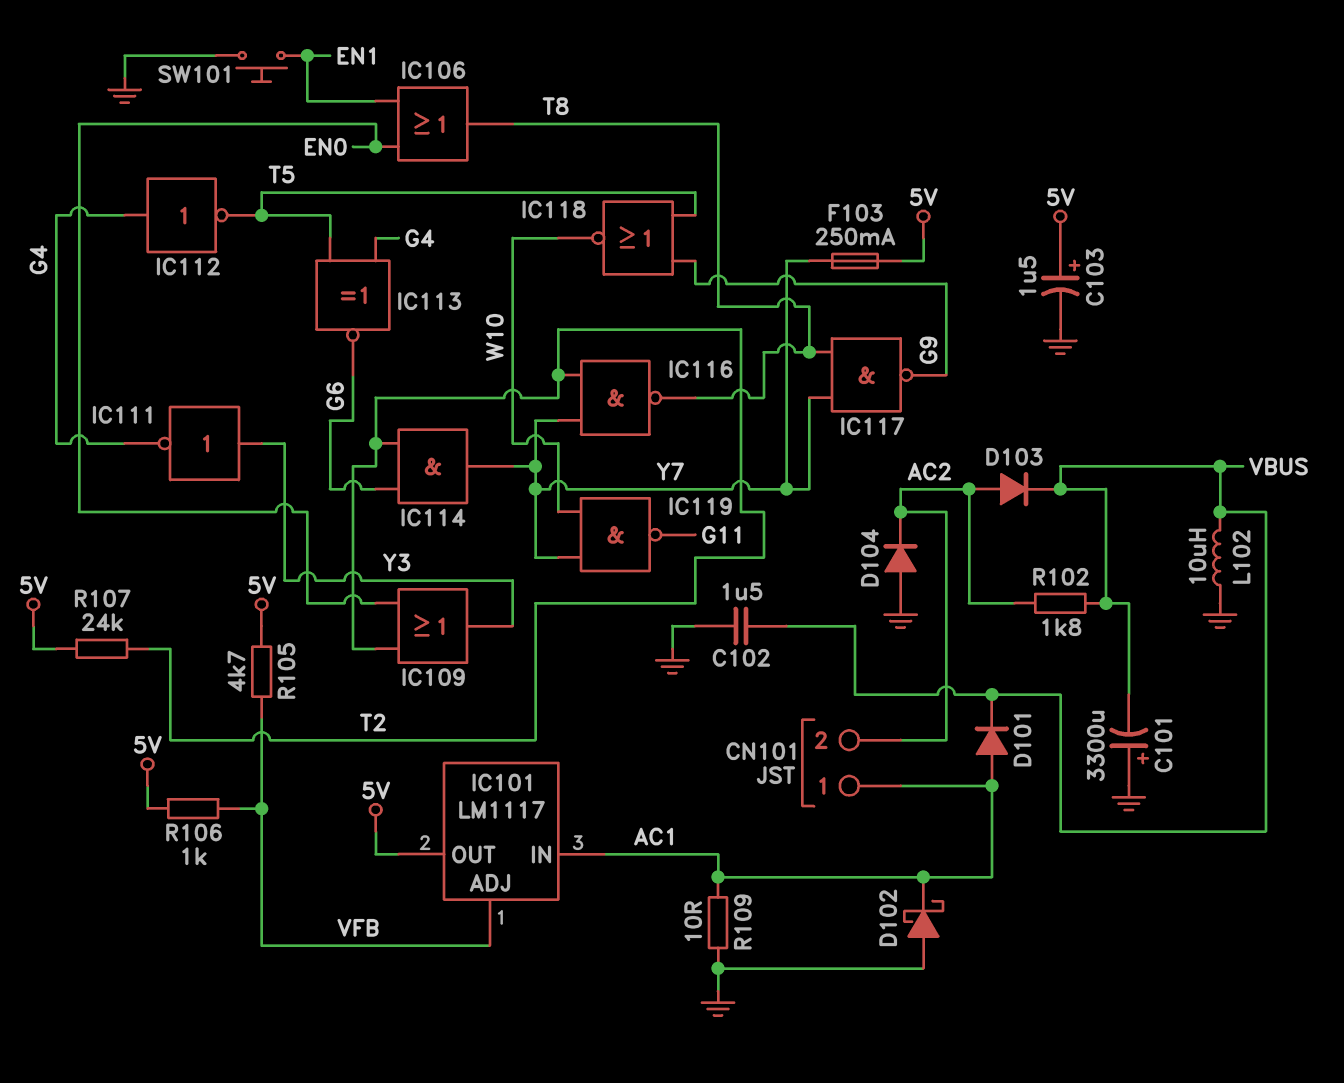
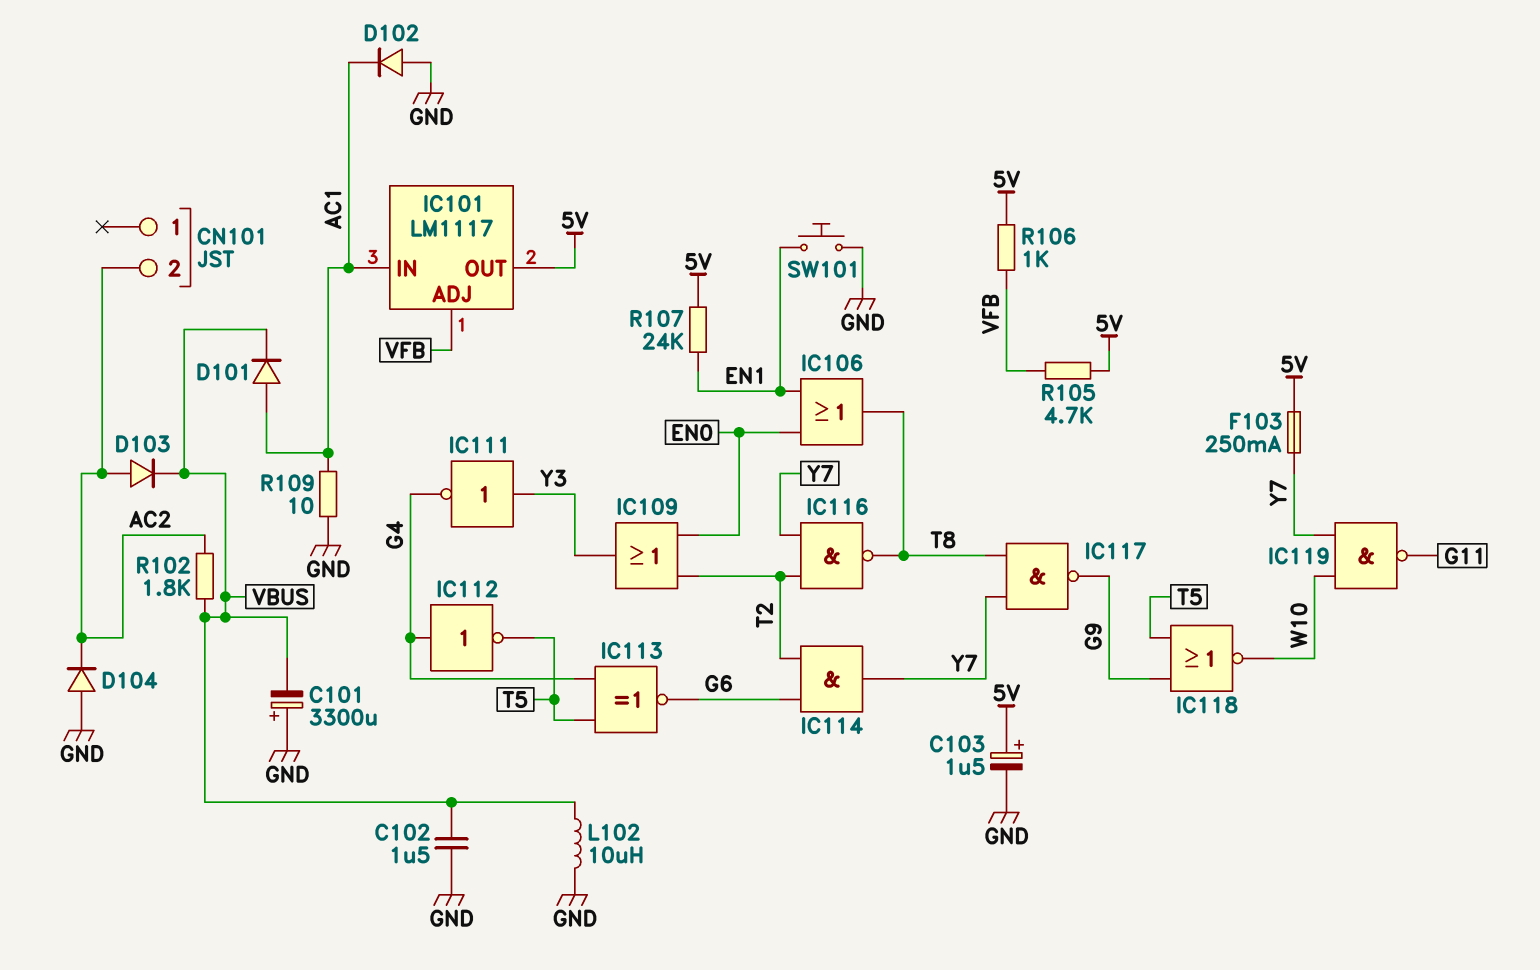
CN101 pin 1: AC1 -> none
D102: schottky (A GND, K AC1) -> diode (A GND, K AC1)
R107: 24k (5V, T2) -> 24k (5V, EN1)

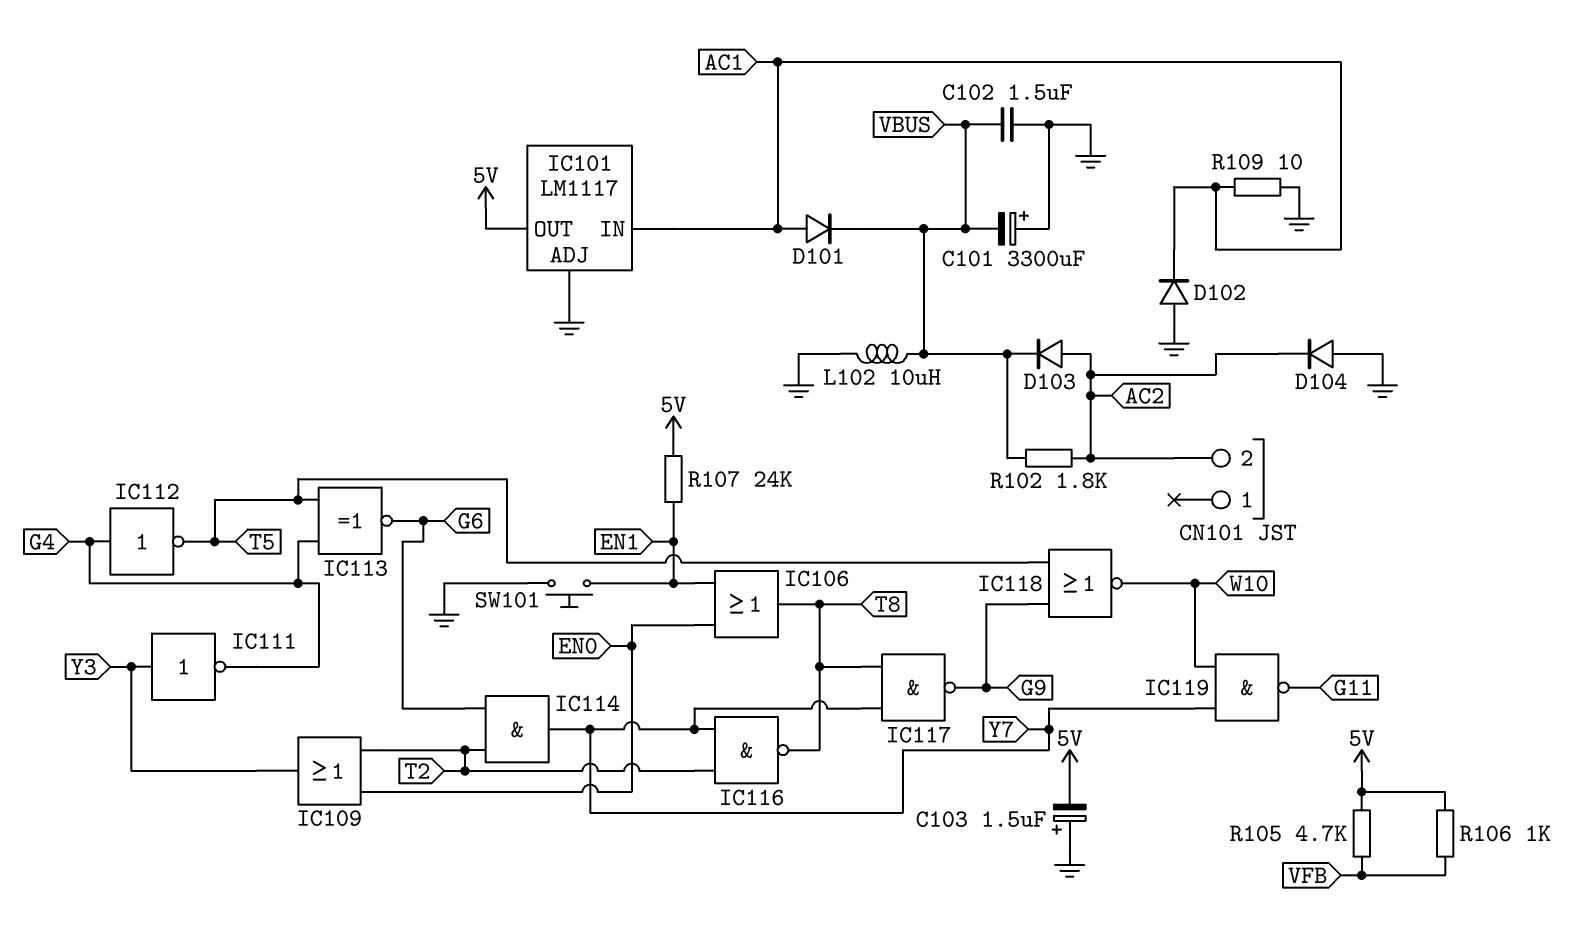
C103: 1.5uF (plus 5V, minus GND) -> 1.5uF (plus GND, minus 5V)
F103: 250mA (5V, Y7) -> none
IC101 pin ADJ: VFB -> GND

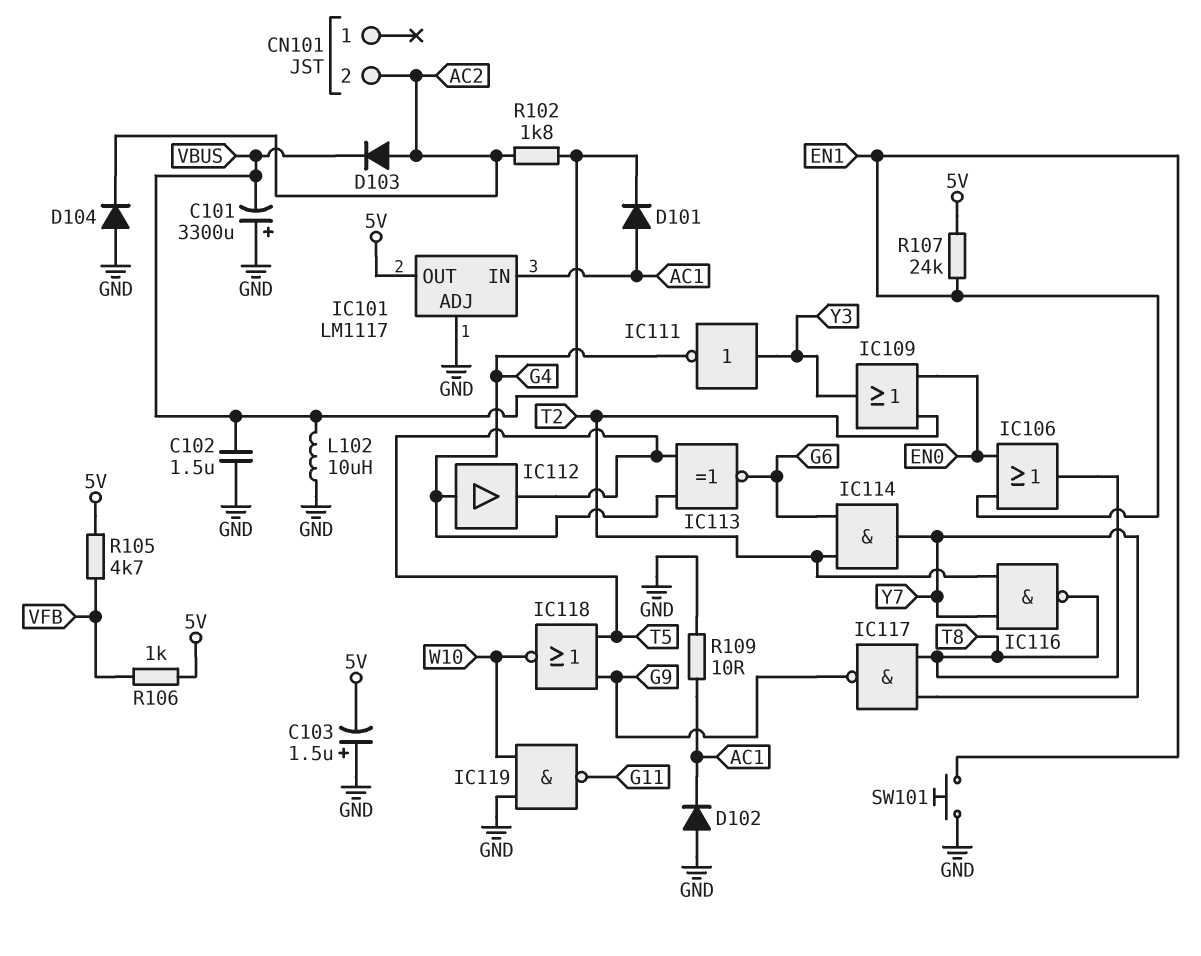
IC112: NOT (in G4, out T5) -> buffer (in G4, out T5)
IC119: NAND (in W10, in Y7, out G11) -> NAND (in GND, in W10, out G11)

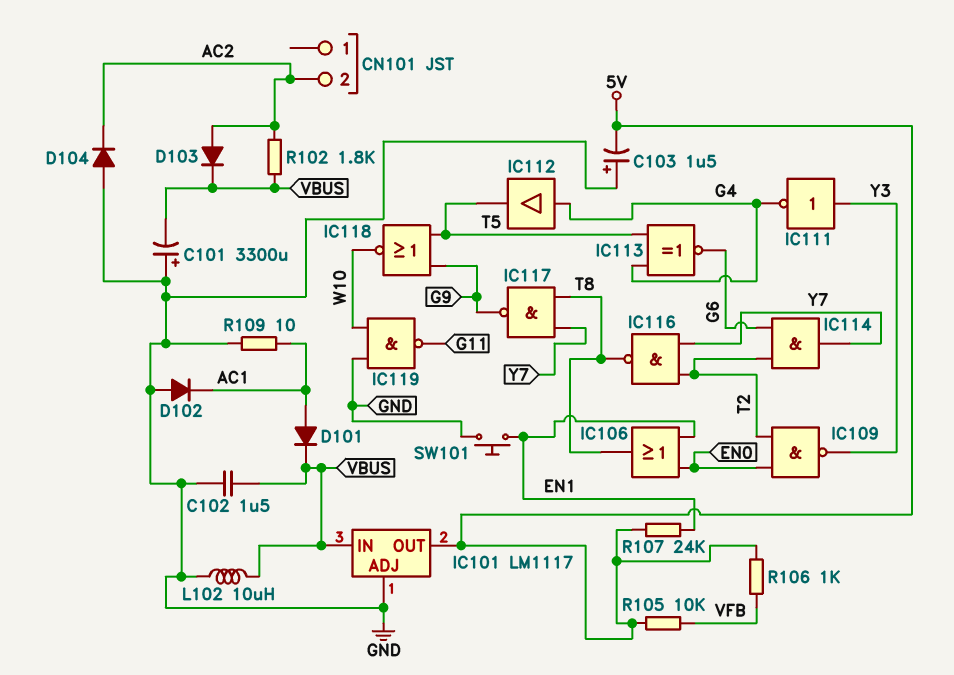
IC101 pin IN: AC1 -> VBUS
IC109: OR (in EN0, in T2, out Y3) -> NAND (in EN0, in T2, out Y3)
R105: 4.7k (5V, VFB) -> 10k (5V, VFB)

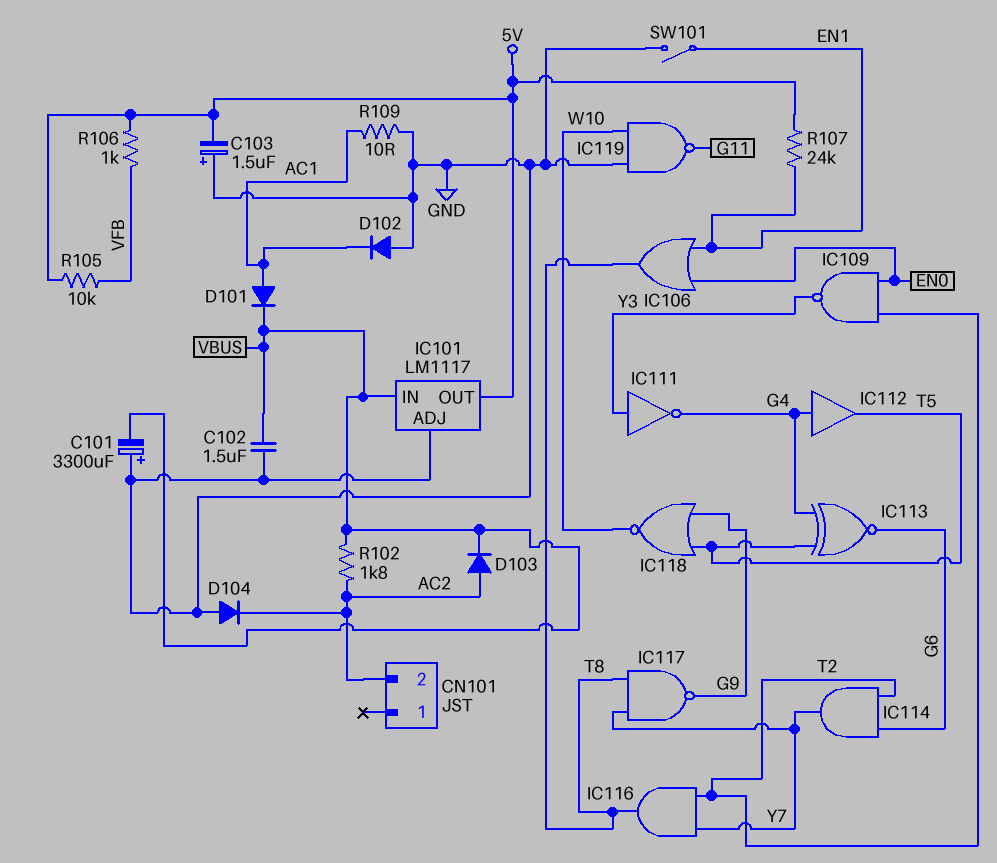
IC116: NAND (in T2, in Y7, out T8) -> AND (in T2, in Y7, out T8)
L102: 10uH (GND, VBUS) -> none
SW101: button (EN1, GND) -> switch (EN1, GND)

